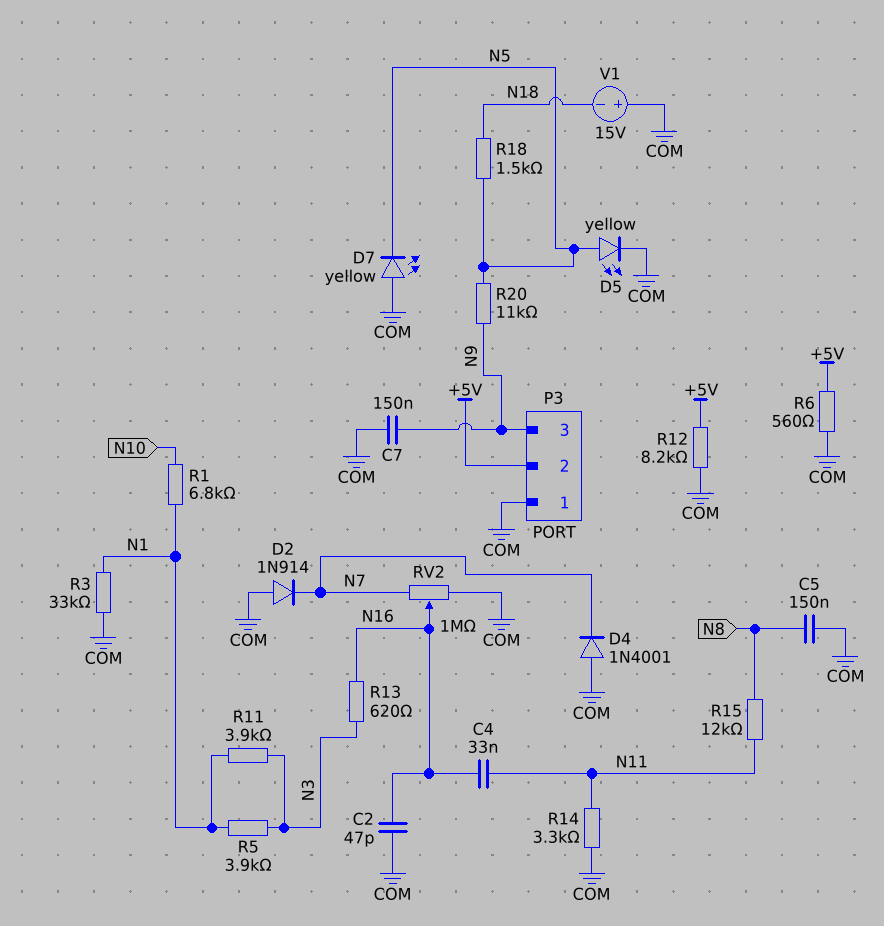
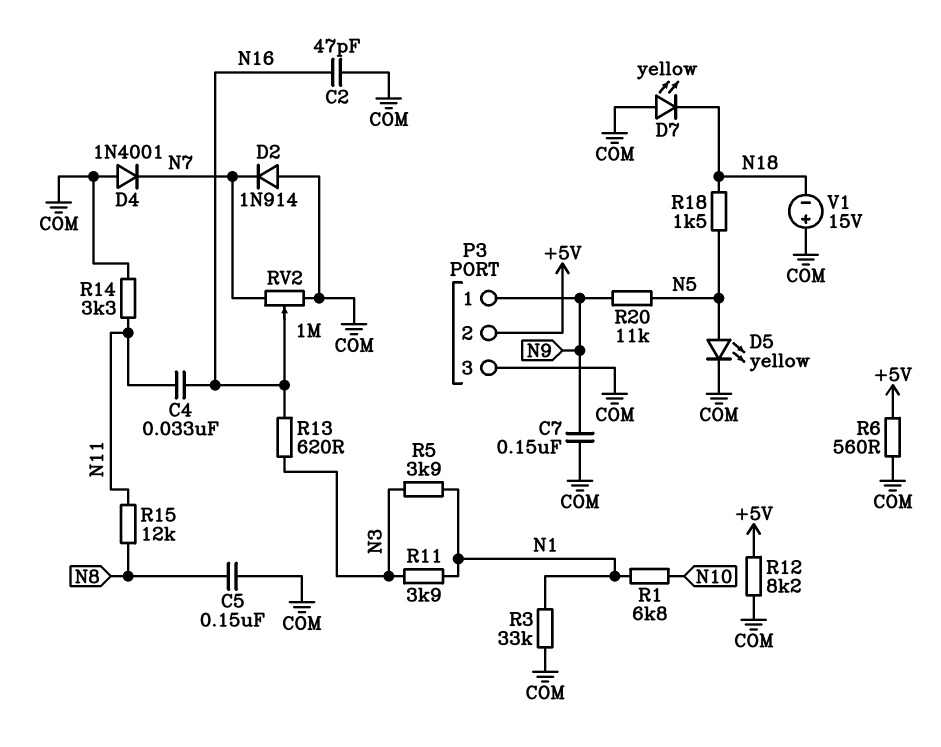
D7: LED yellow (A COM, K N5) -> LED yellow (A COM, K N18)
P3 pin 1: COM -> N9
P3 pin 3: N9 -> COM

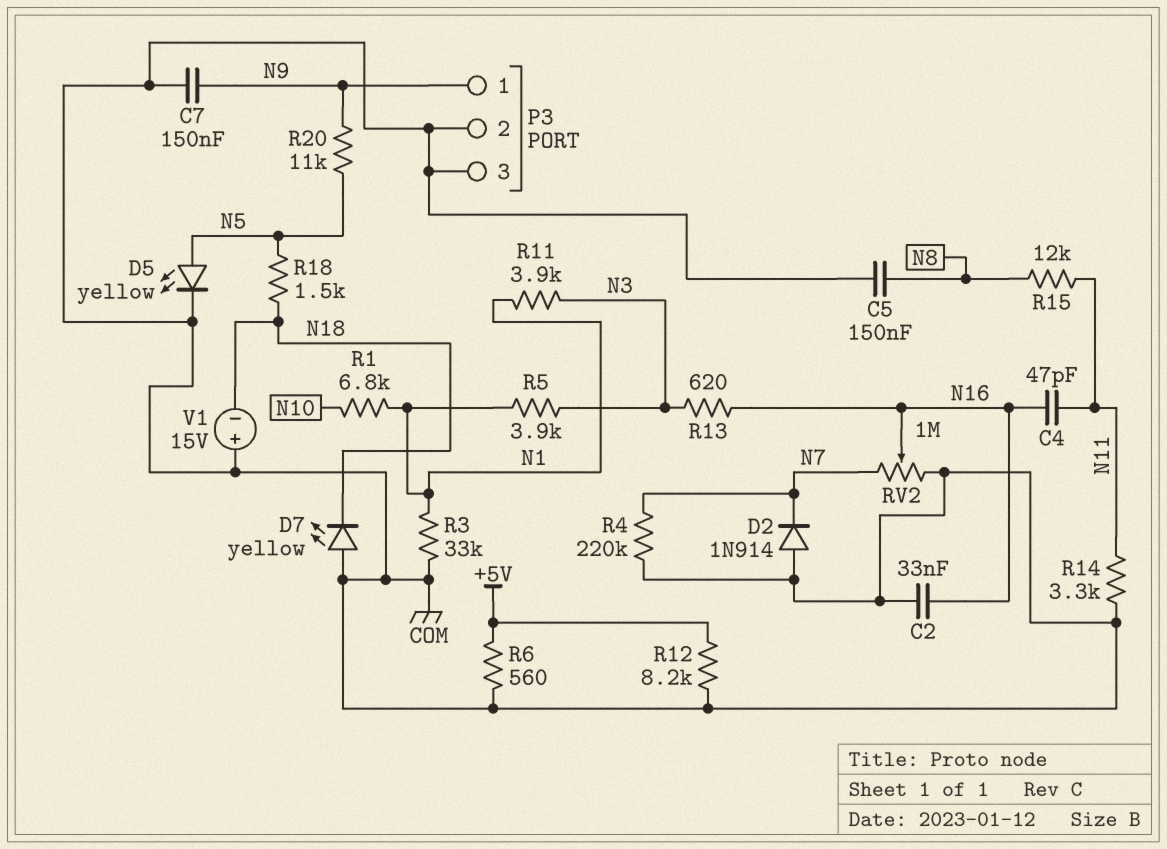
C2: 47pF (COM, N16) -> 33nF (COM, N16)
C4: 33nF (N11, N16) -> 47pF (N11, N16)
D4: diode 1N4001 (A COM, K N7) -> none
P3 pin 2: +5V -> COM
R4: none -> 220k (COM, N7)

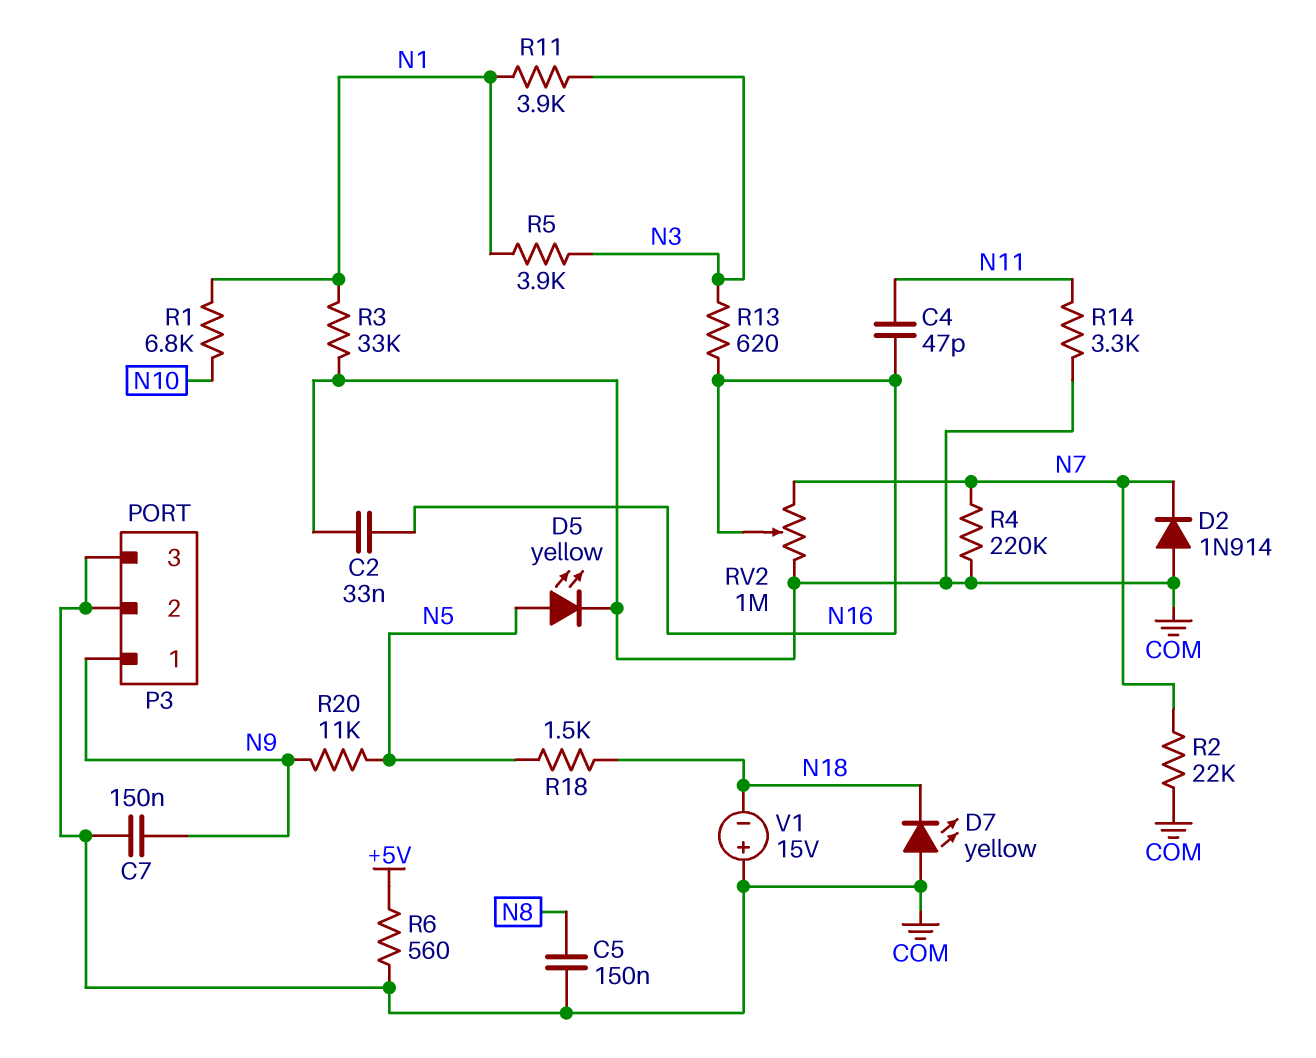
R2: none -> 22k (COM, N7)
R12: 8.2k (+5V, COM) -> none
R15: 12k (N8, N11) -> none

